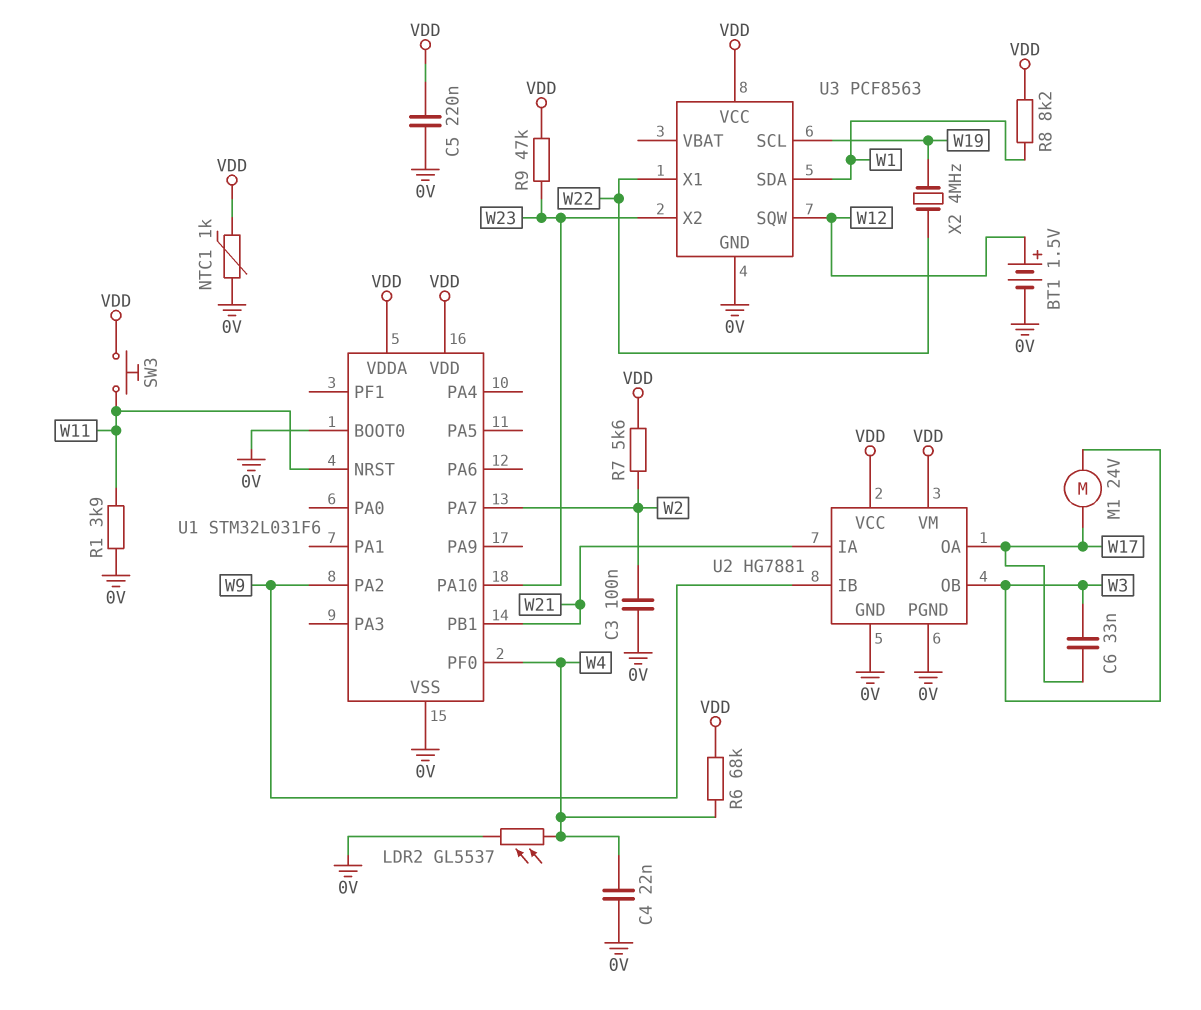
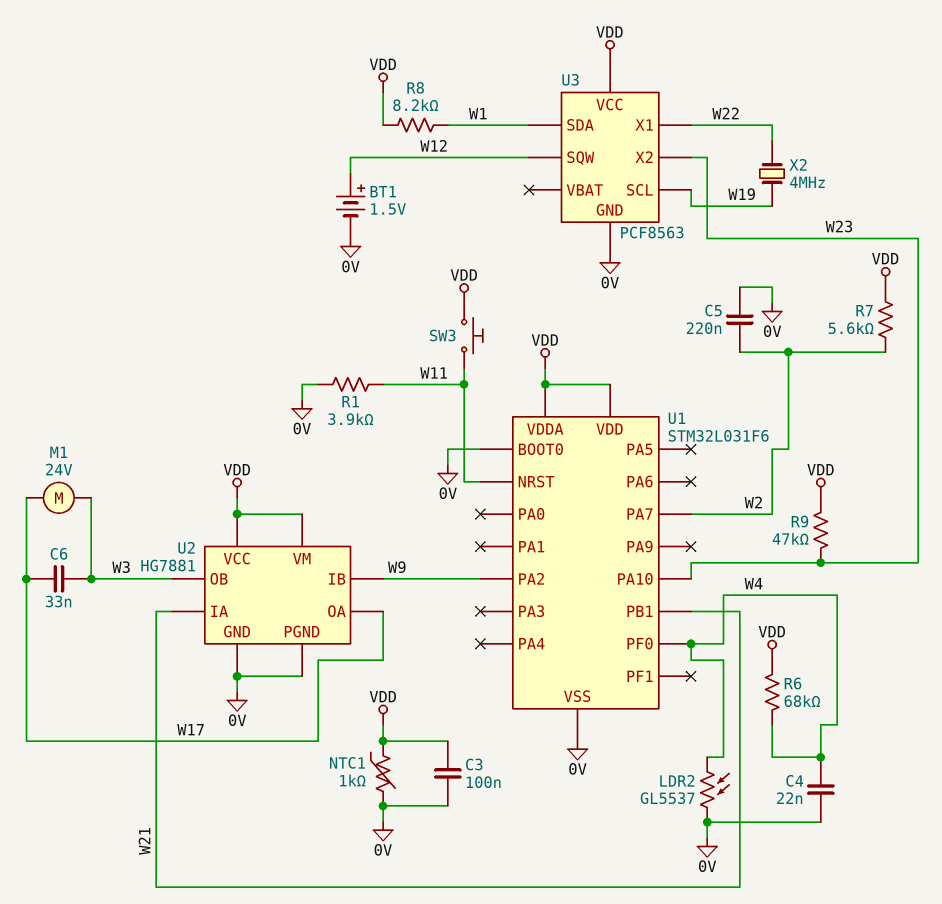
C3: 100nF (0V, W2) -> 100nF (0V, VDD)
C5: 220nF (0V, VDD) -> 220nF (0V, W2)

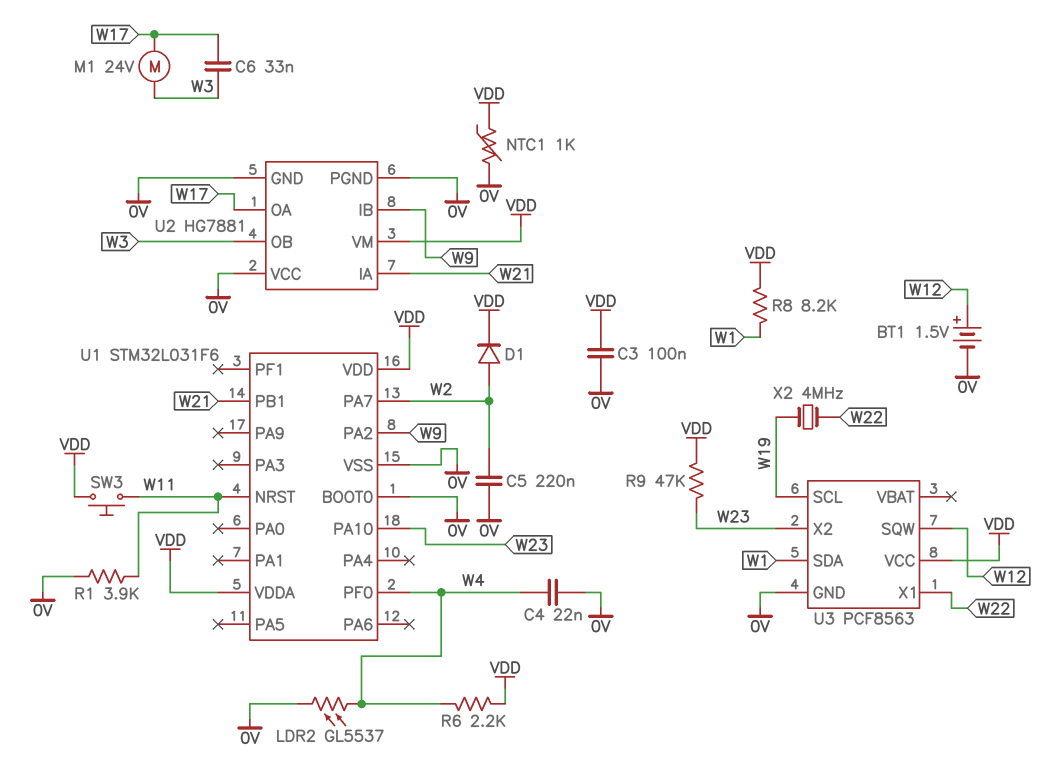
D1: none -> diode (A W2, K VDD)
R6: 68k (VDD, W4) -> 2.2k (VDD, W4)
R7: 5.6k (VDD, W2) -> none
U2 pin VCC: VDD -> 0V

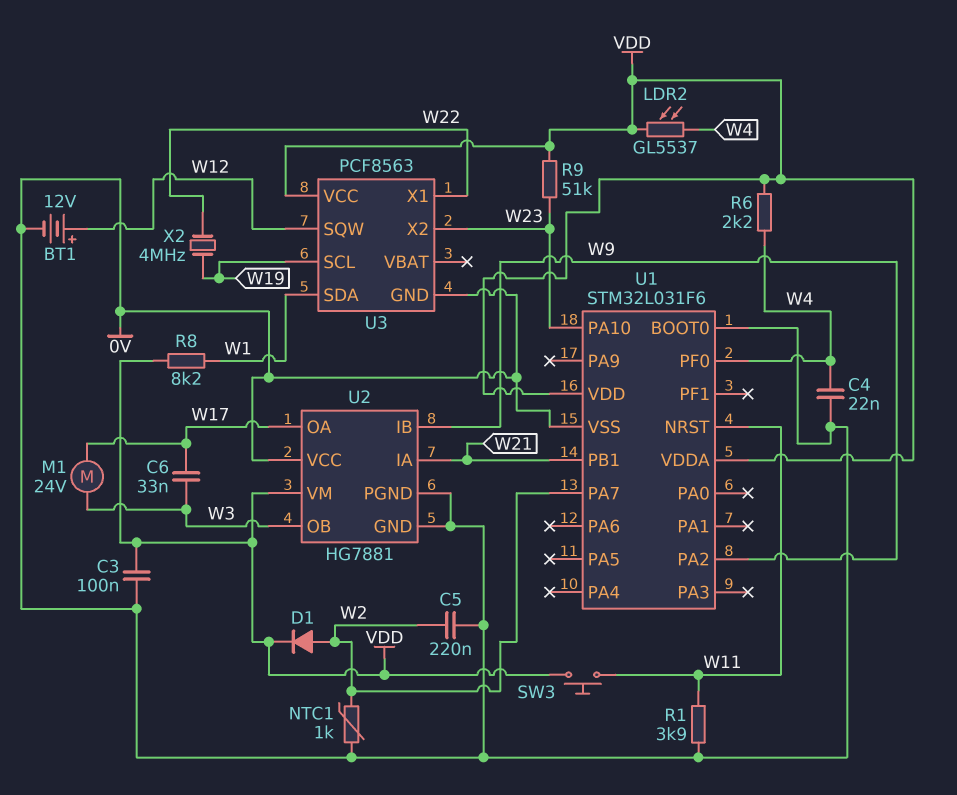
BT1: 1.5V (plus W12, minus 0V) -> 12V (plus W12, minus 0V)
LDR2: GL5537 (0V, W4) -> GL5537 (VDD, W4)
NTC1: 1k (0V, VDD) -> 1k (0V, W2)
R9: 47k (VDD, W23) -> 51k (VDD, W23)

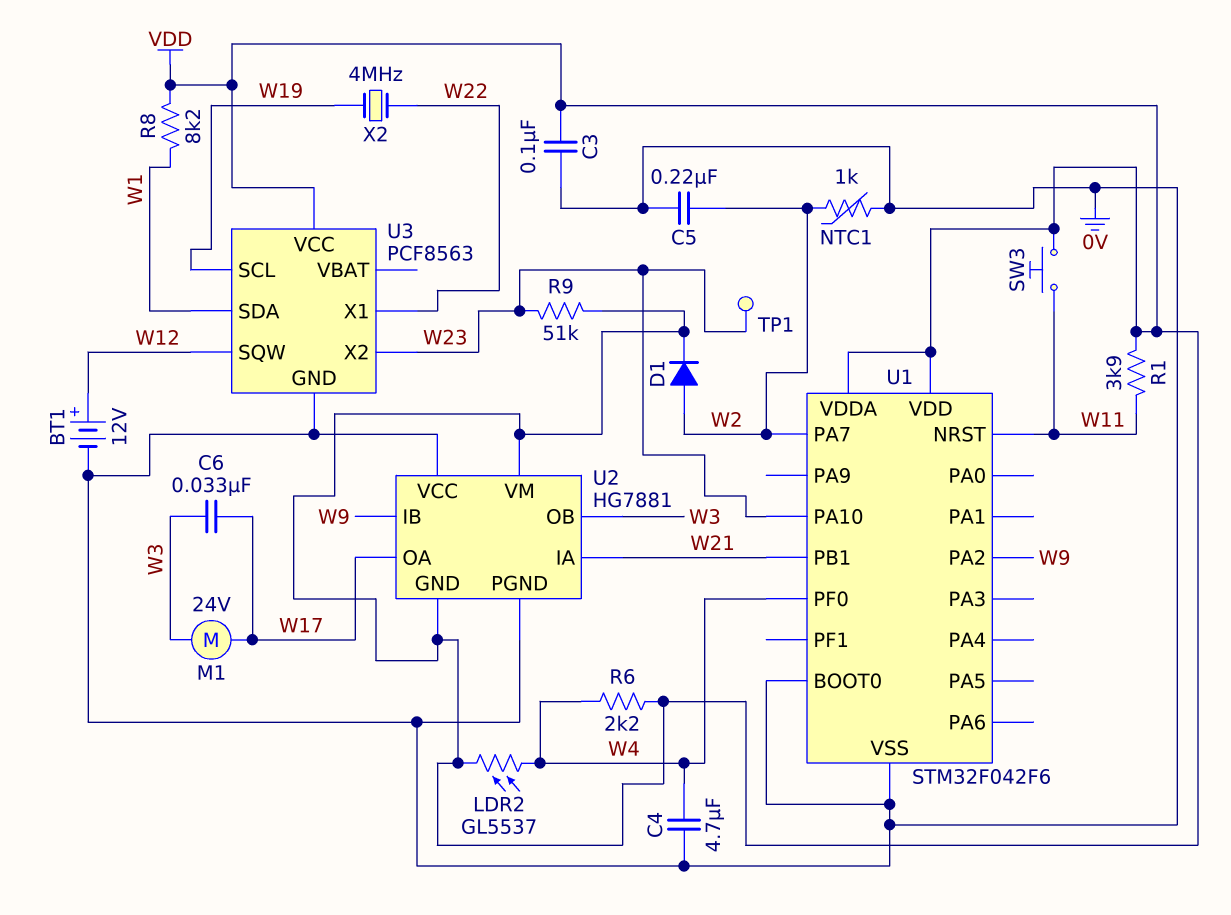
C4: 22nF (0V, W4) -> 4.7uF (0V, W4)
R1: 3.9k (0V, W11) -> 3.9k (VDD, W11)
TP1: none -> test point (W23)
U1: STM32L031F6 -> STM32F042F6
U2 pin GND: 0V -> VDD

